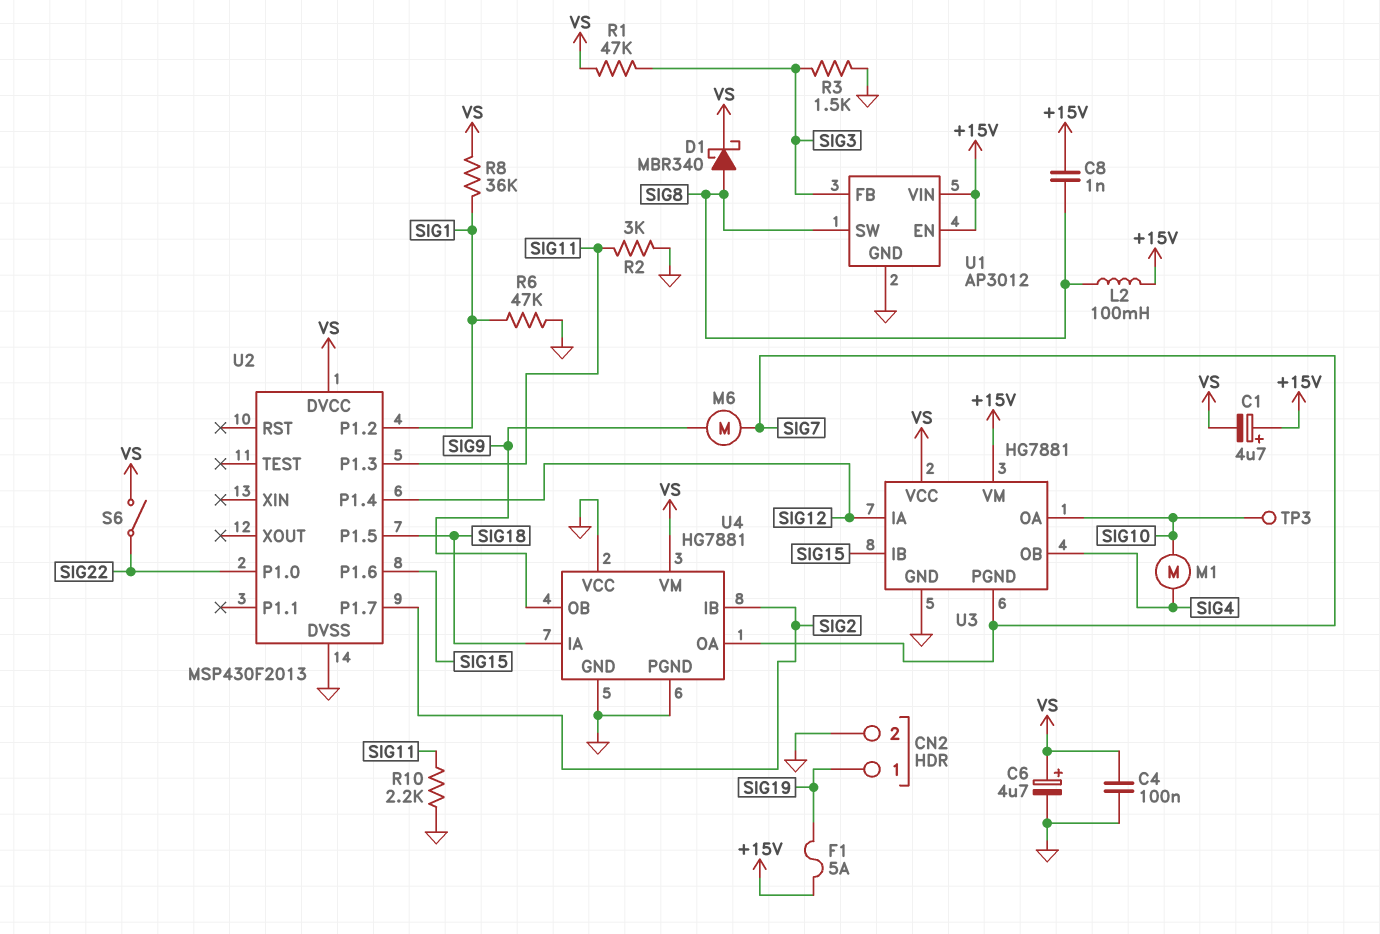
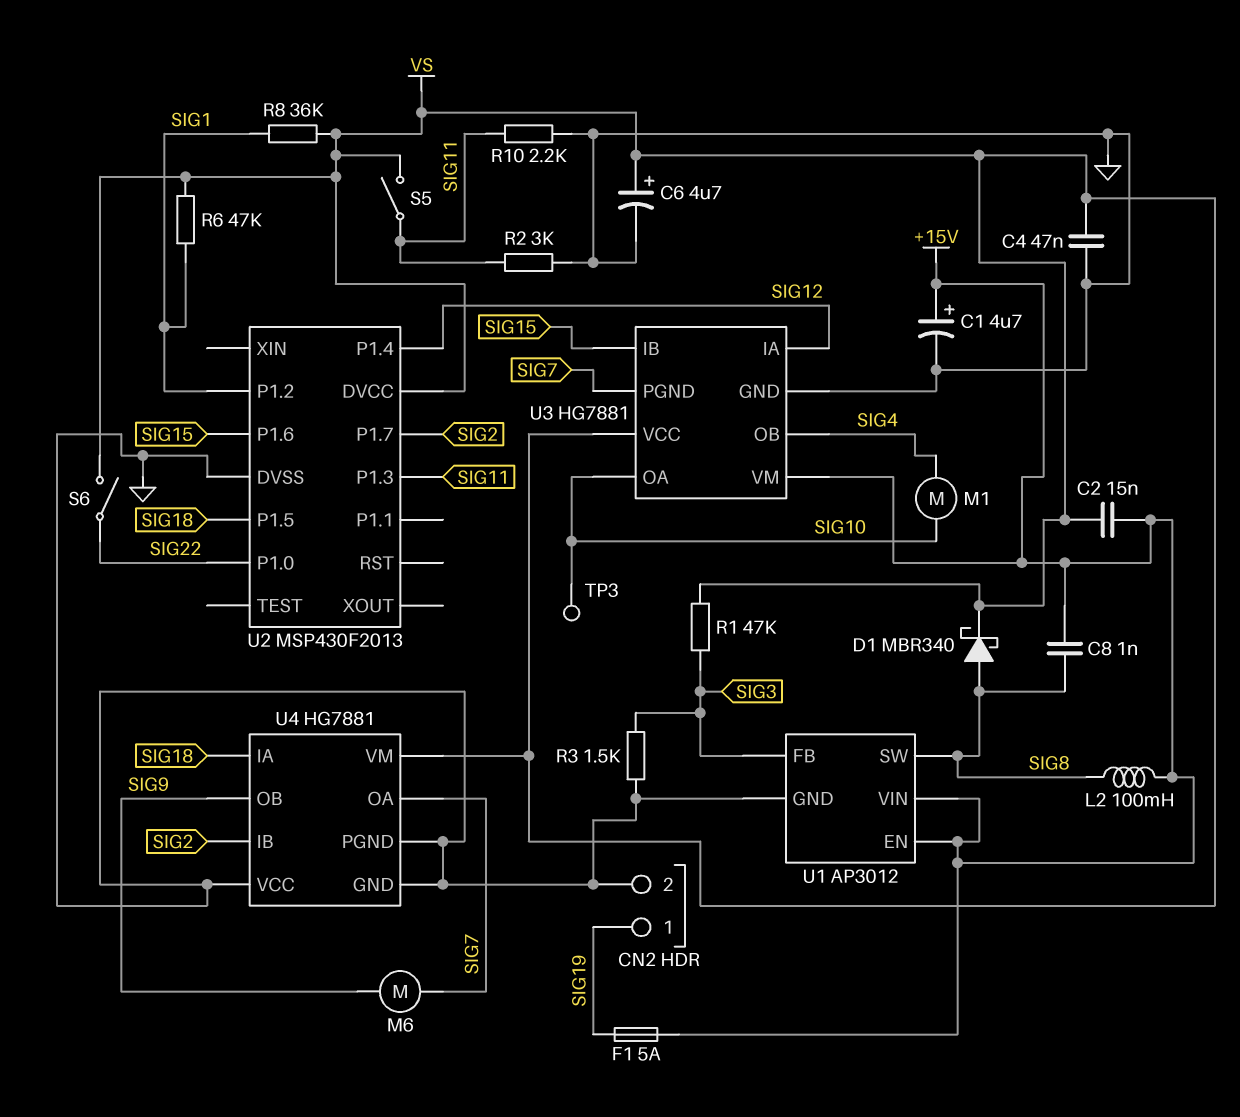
C1: 4.7uF (plus +15V, minus VS) -> 4.7uF (plus +15V, minus GND)
C2: none -> 15nF (+15V, VS)
C4: 100nF (GND, VS) -> 47nF (GND, VS)
R6: 47k (GND, SIG1) -> 47k (SIG1, VS)
S5: none -> switch (SIG11, VS)

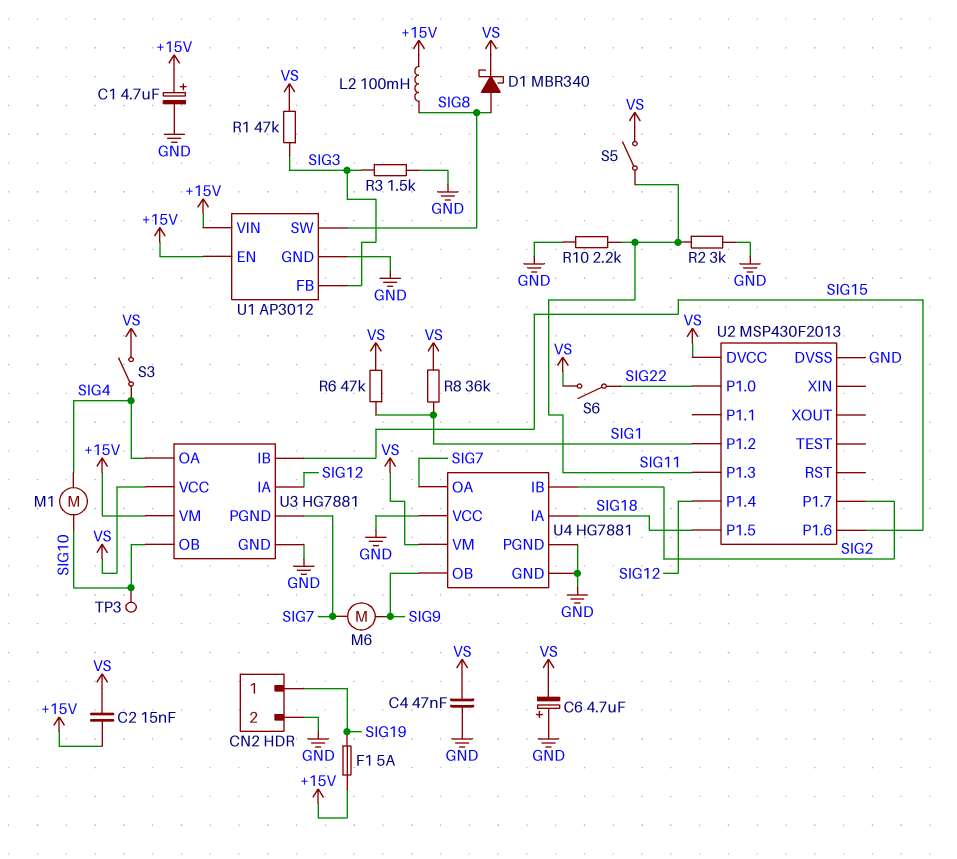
C6: 4.7uF (plus VS, minus GND) -> 4.7uF (plus GND, minus VS)
C8: 1nF (+15V, SIG8) -> none
S3: none -> switch (SIG4, VS)
U3 pin OA: SIG10 -> SIG4
U3 pin OB: SIG4 -> SIG10

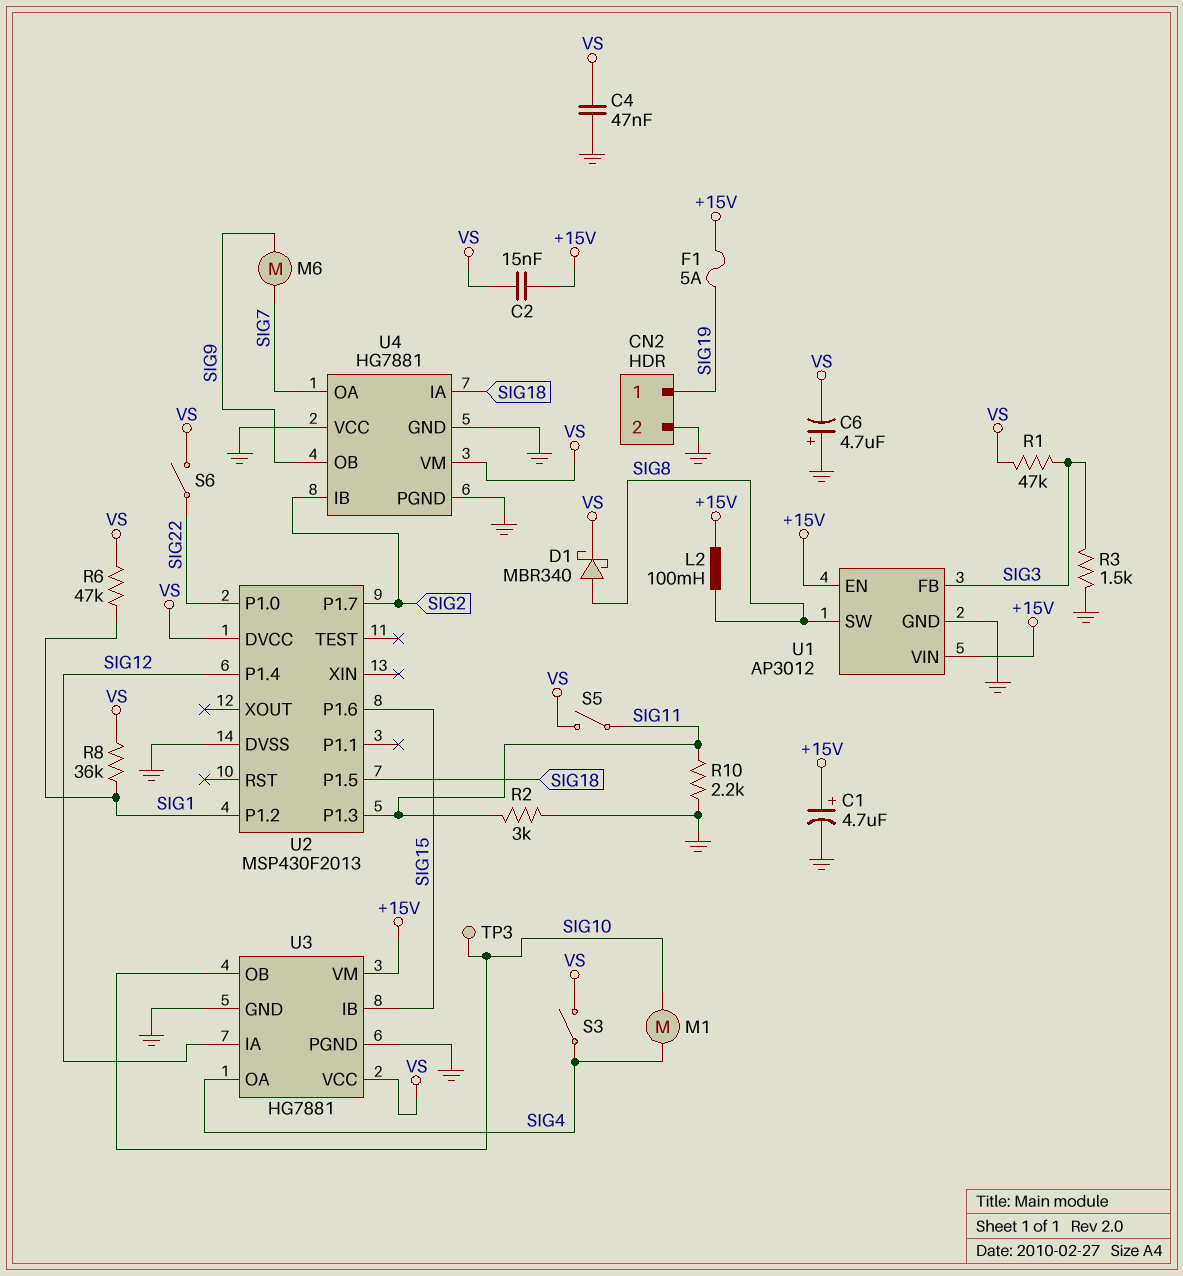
U3 pin PGND: SIG7 -> GND

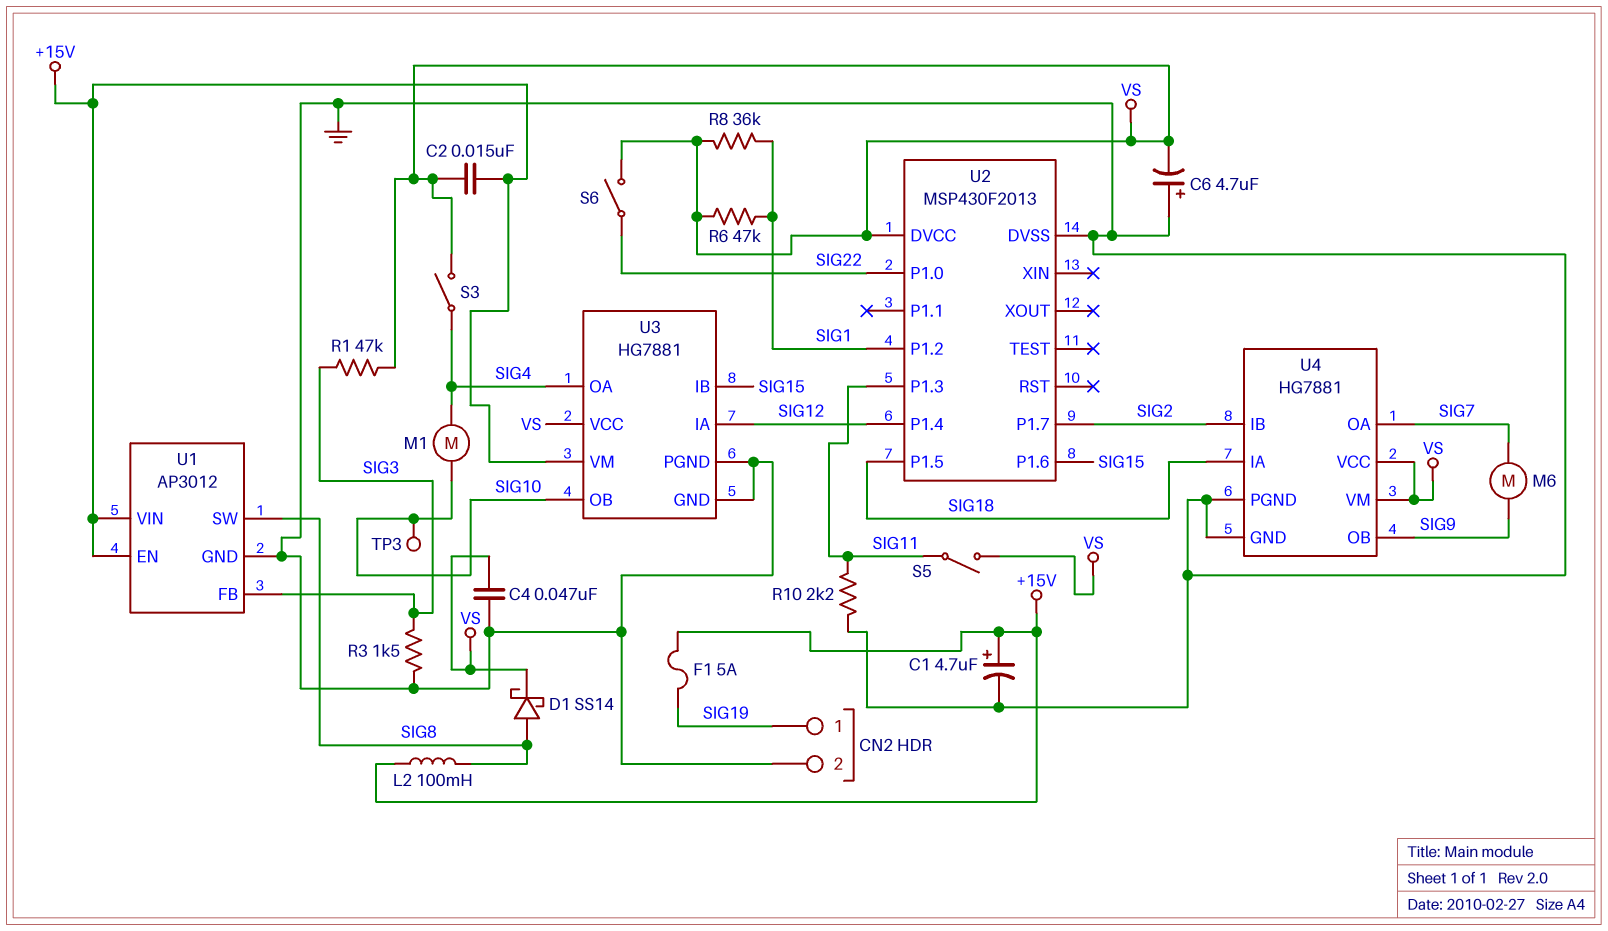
D1: schottky MBR340 (A SIG8, K VS) -> schottky SS14 (A SIG8, K VS)
R2: 3k (GND, SIG11) -> none
U4 pin VCC: GND -> VS

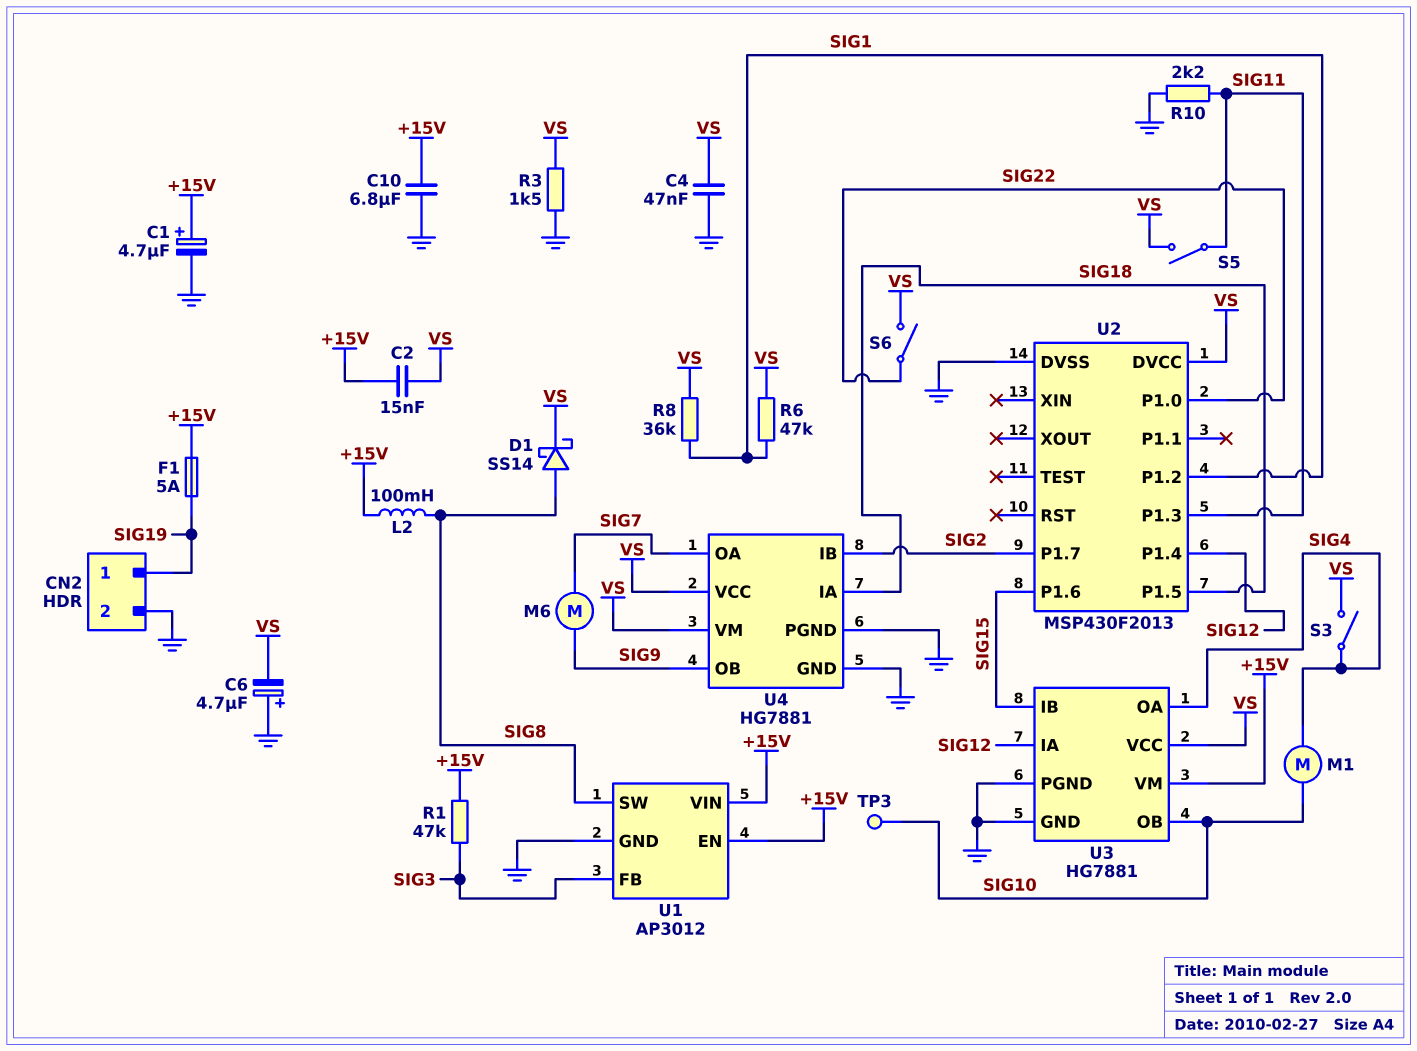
C10: none -> 6.8uF (+15V, GND)
R1: 47k (SIG3, VS) -> 47k (+15V, SIG3)
R3: 1.5k (GND, SIG3) -> 1.5k (GND, VS)

